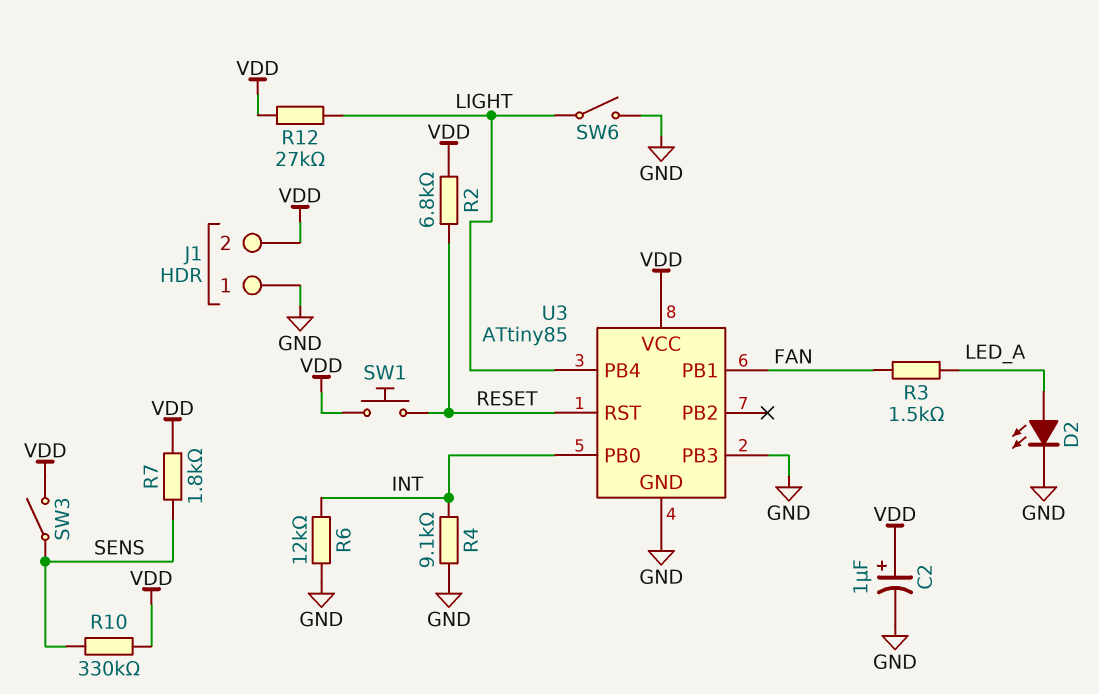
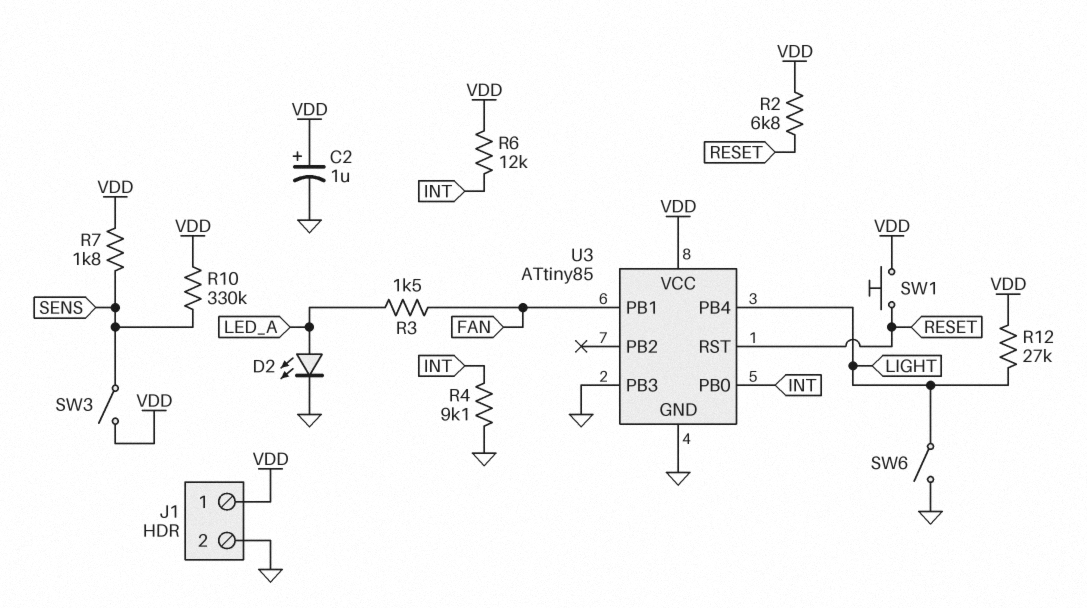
J1 pin 1: GND -> VDD
J1 pin 2: VDD -> GND
R6: 12k (GND, INT) -> 12k (INT, VDD)

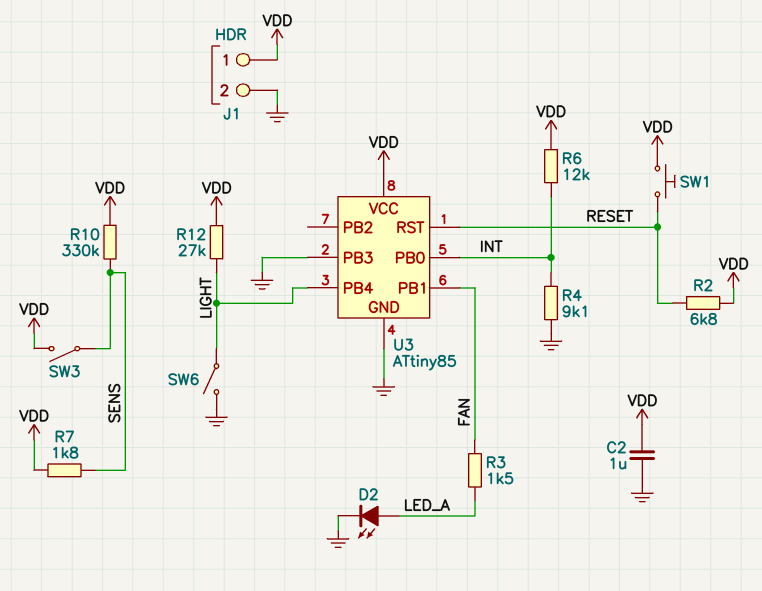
C2: 1uF (plus VDD, minus GND) -> 1uF (GND, VDD)

